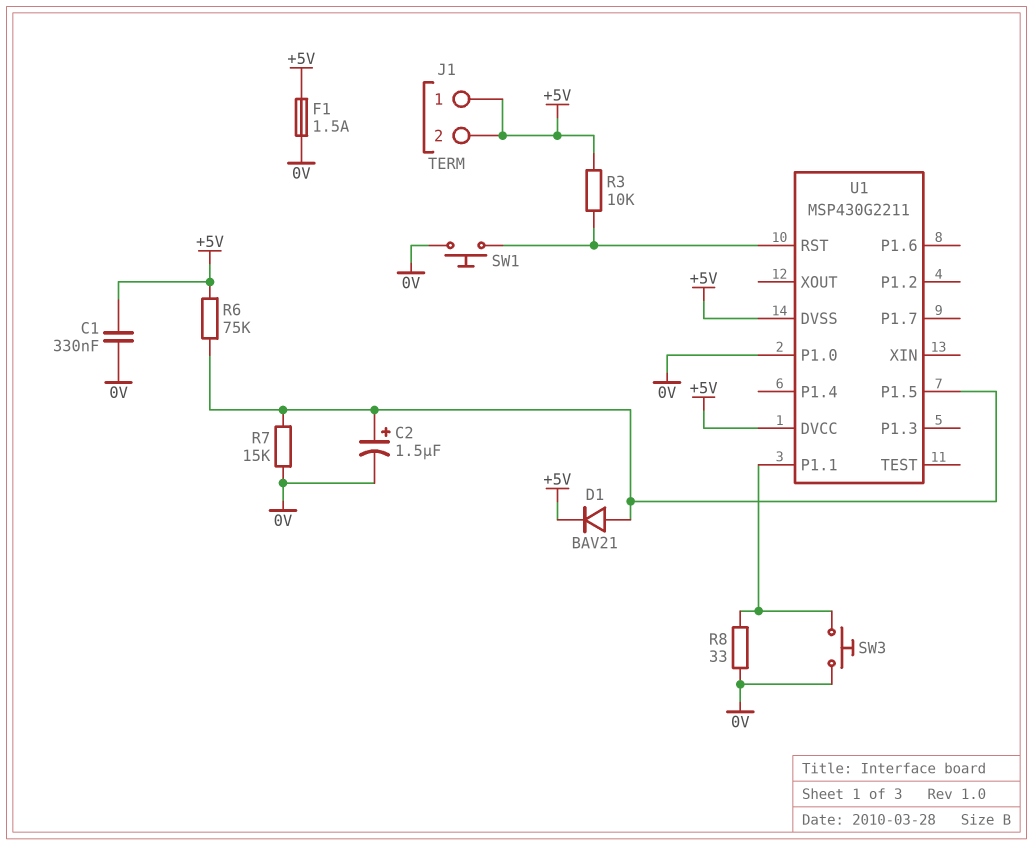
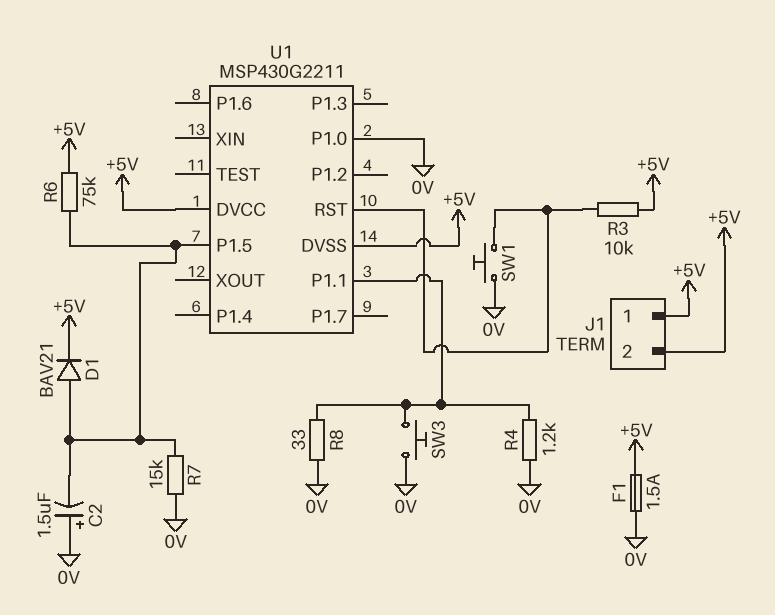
C1: 330nF (+5V, 0V) -> none
C2: 1.5uF (plus U1/P1.5, minus 0V) -> 1.5uF (plus 0V, minus U1/P1.5)
R4: none -> 1.2k (0V, U1/P1.1)

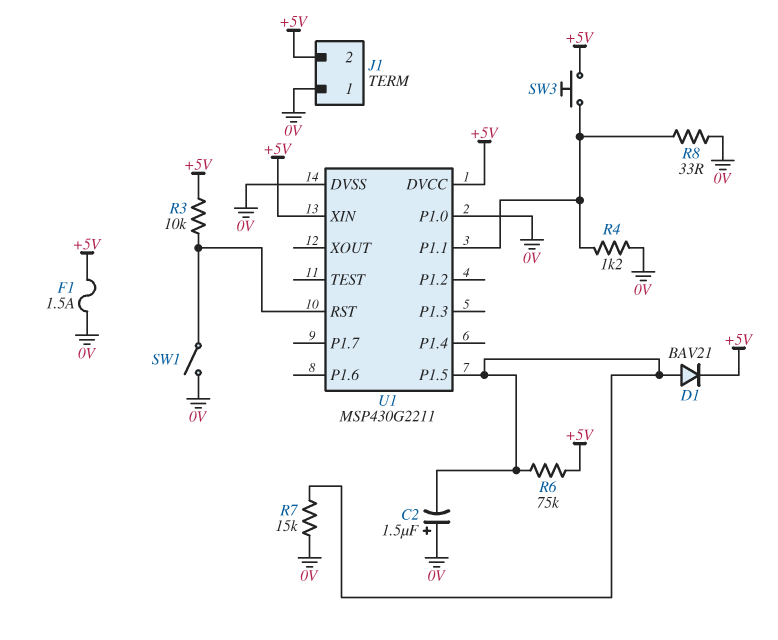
J1 pin 1: +5V -> 0V
SW1: button (0V, U1/RST) -> switch (0V, U1/RST)
SW3: button (0V, U1/P1.1) -> button (+5V, U1/P1.1)
U1 pin DVSS: +5V -> 0V
U1 pin XIN: none -> +5V

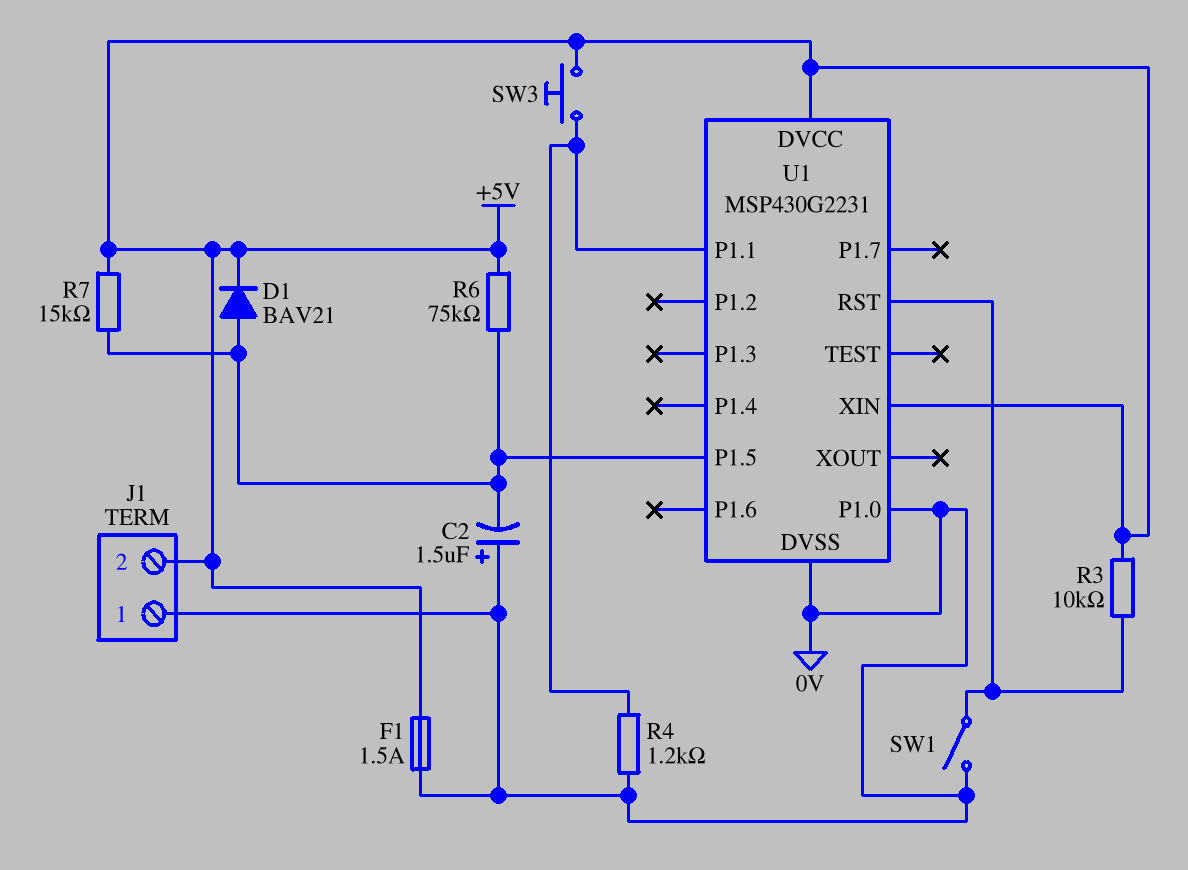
R7: 15k (0V, U1/P1.5) -> 15k (+5V, U1/P1.5)
R8: 33 (0V, U1/P1.1) -> none
U1: MSP430G2211 -> MSP430G2231

